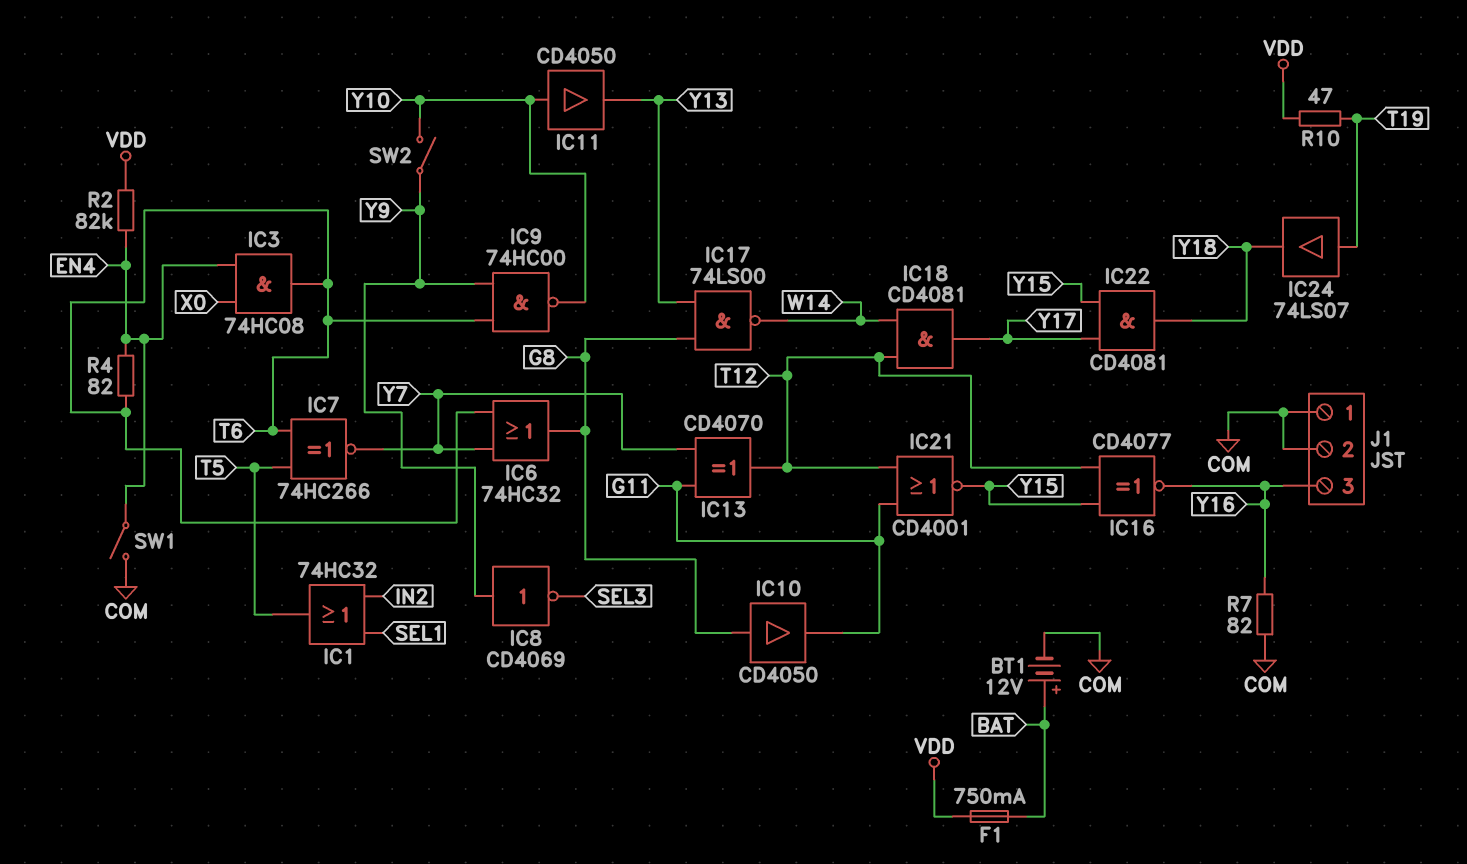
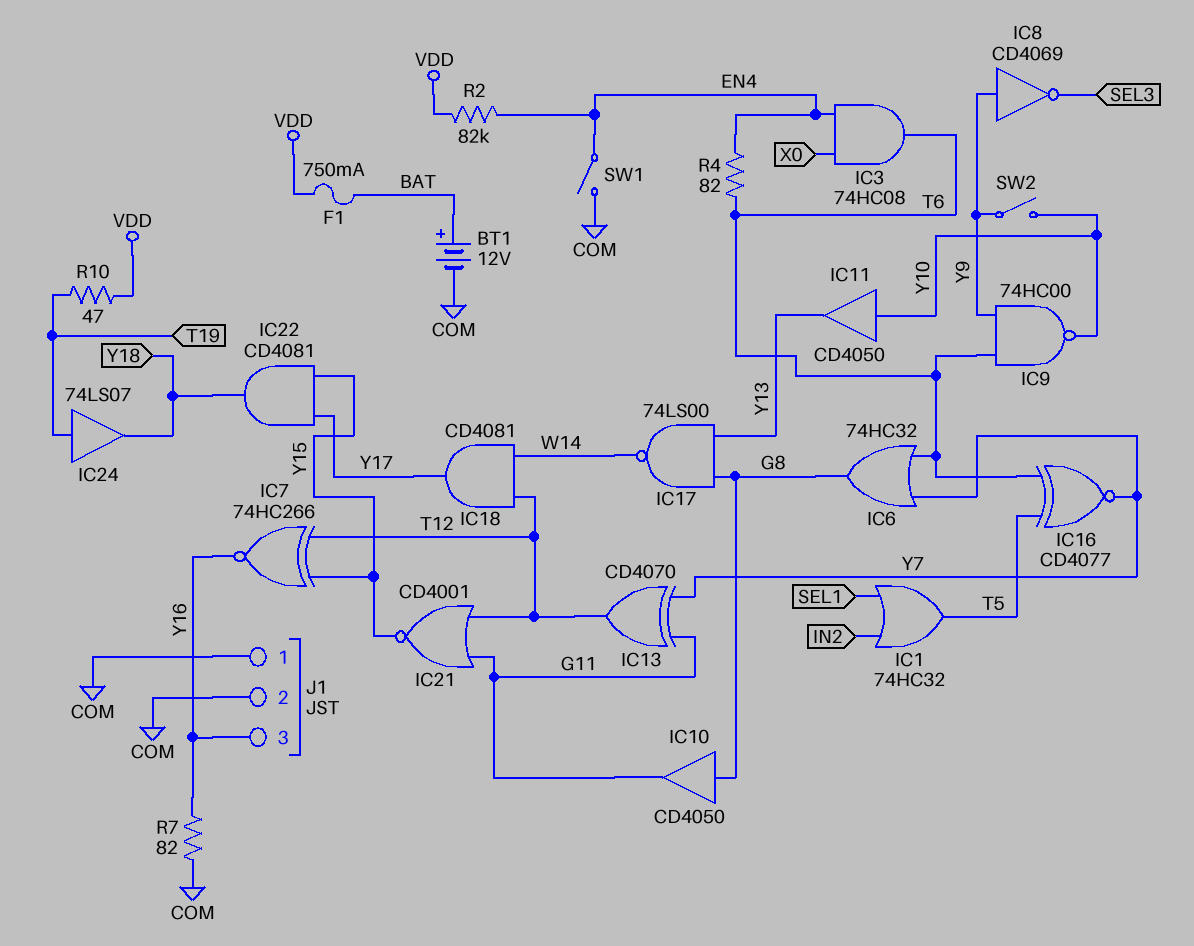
IC7: XNOR 74HC266 (in T5, in T6, out Y7) -> XNOR 74HC266 (in T12, in Y15, out Y16)
IC16: XNOR CD4077 (in T12, in Y15, out Y16) -> XNOR CD4077 (in T5, in T6, out Y7)

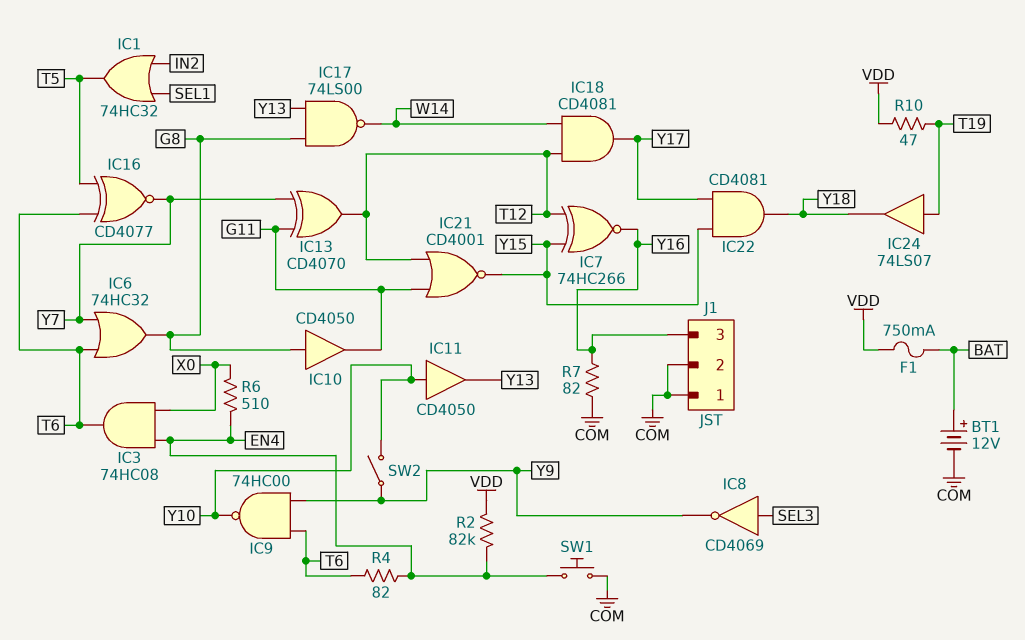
IC8: NOT CD4069 (in Y9, out SEL3) -> NOT CD4069 (in SEL3, out Y9)
R6: none -> 510 (EN4, X0)
SW1: switch (COM, EN4) -> button (COM, EN4)

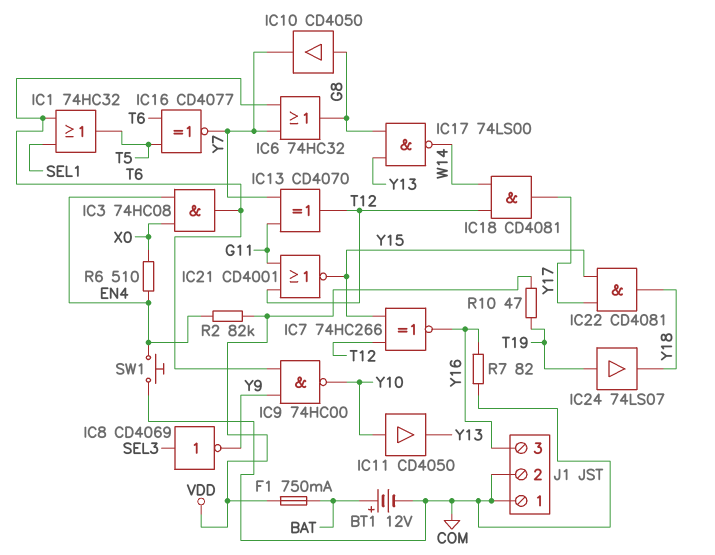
IC1: OR 74HC32 (in IN2, in SEL1, out T5) -> OR 74HC32 (in SEL1, in T6, out T5)
IC10: buffer CD4050 (in G8, out G11) -> buffer CD4050 (in G8, out Y7)
R4: 82 (EN4, T6) -> none
SW2: switch (Y9, Y10) -> none

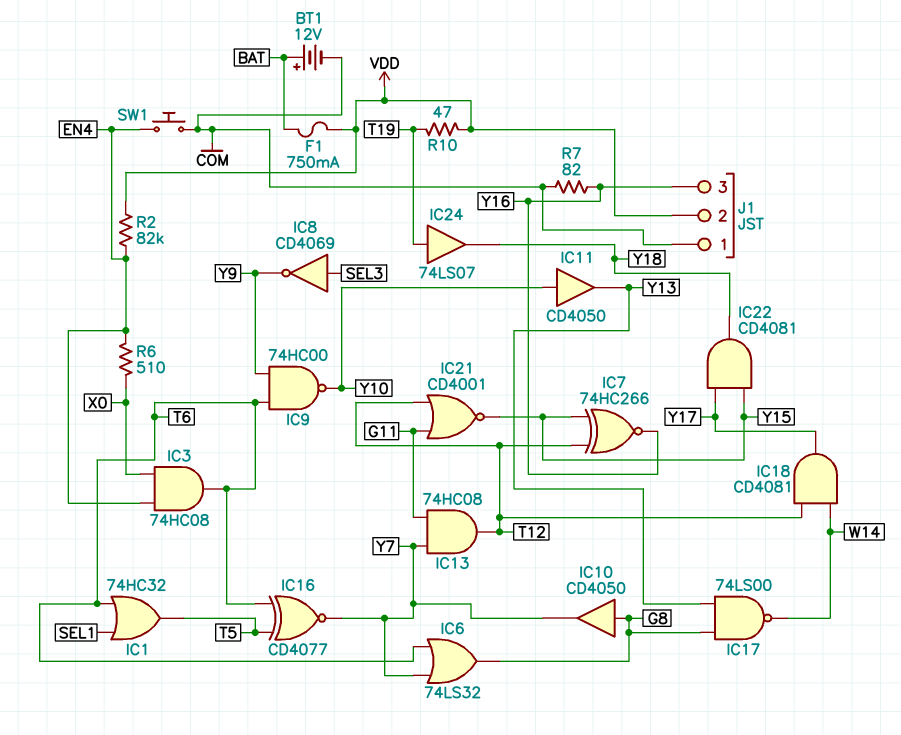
IC6: OR 74HC32 (in T6, in Y7, out G8) -> OR 74LS32 (in T6, in Y7, out G8)
IC13: XOR CD4070 (in G11, in Y7, out T12) -> AND 74HC08 (in G11, in Y7, out T12)
J1 pin 2: COM -> VDD

